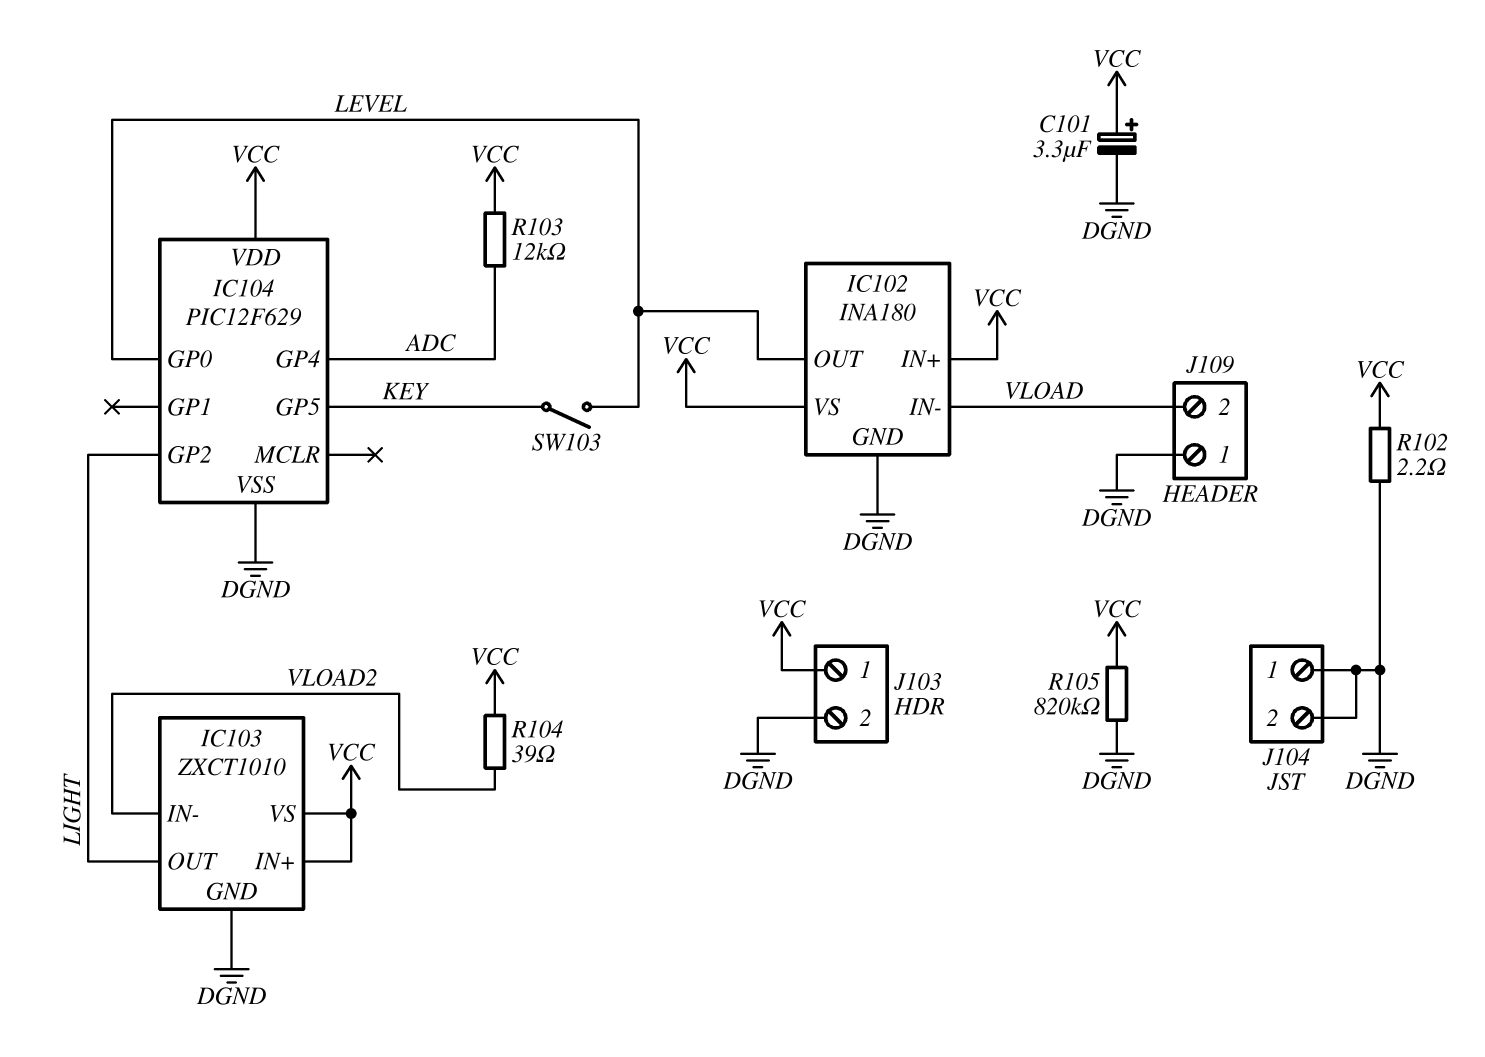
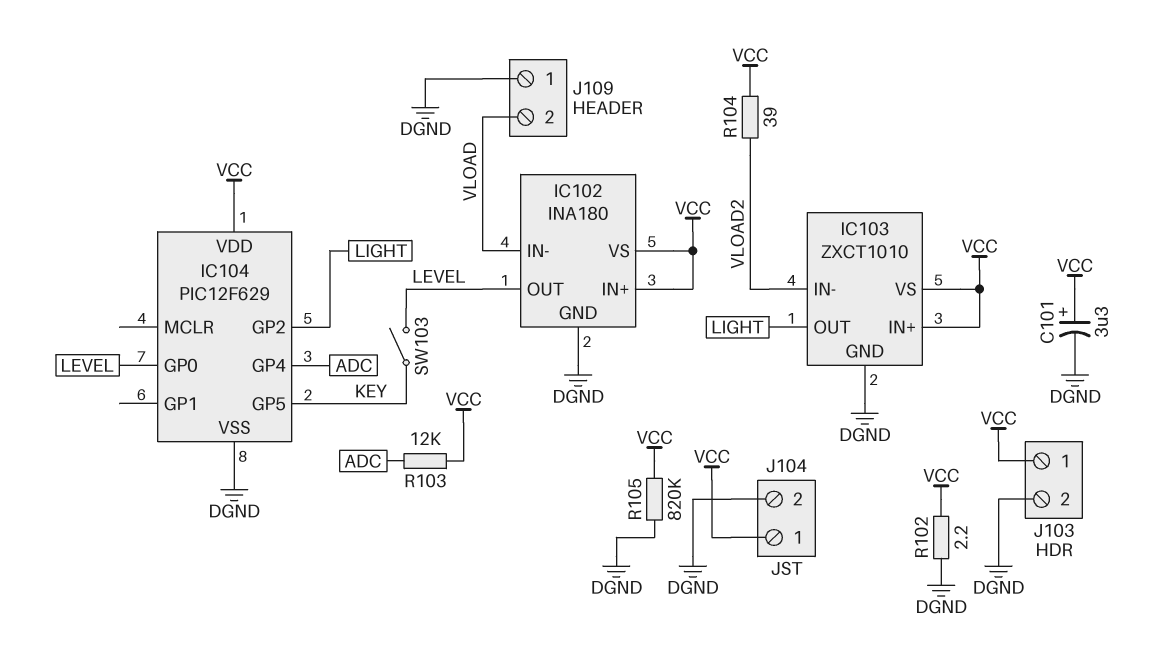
J104 pin 1: DGND -> VCC

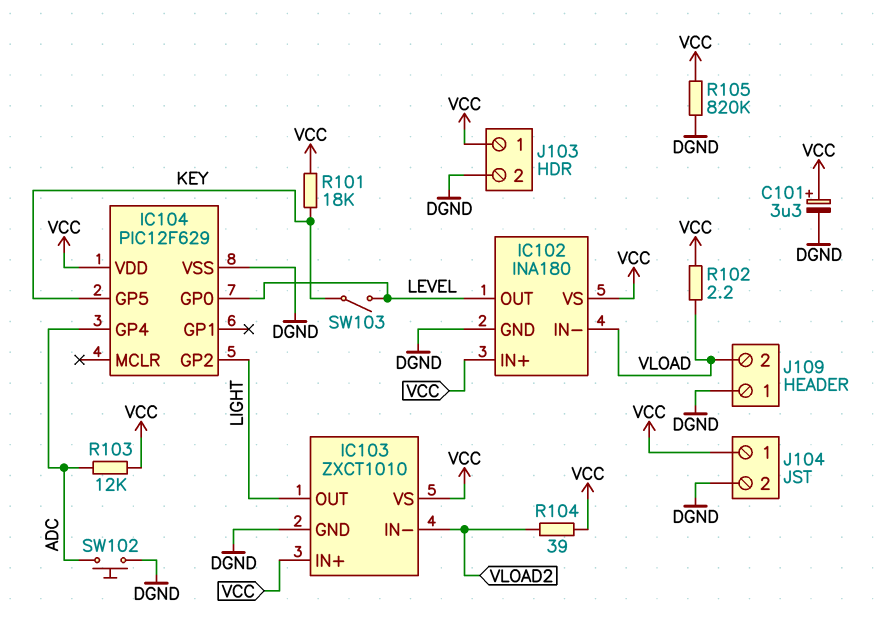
R101: none -> 18k (KEY, VCC)
R102: 2.2 (DGND, VCC) -> 2.2 (VCC, VLOAD)
SW102: none -> button (ADC, DGND)

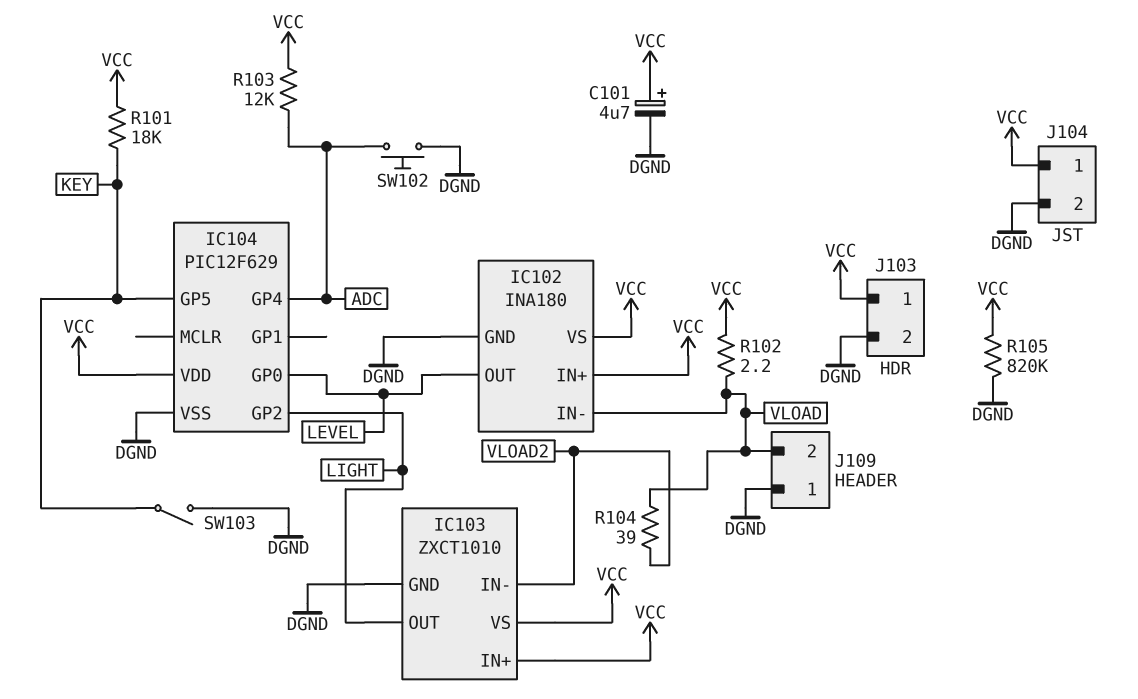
C101: 3.3uF (plus VCC, minus DGND) -> 4.7uF (plus VCC, minus DGND)
R104: 39 (VCC, VLOAD2) -> 39 (VLOAD, VLOAD2)
SW103: switch (KEY, LEVEL) -> switch (DGND, KEY)

